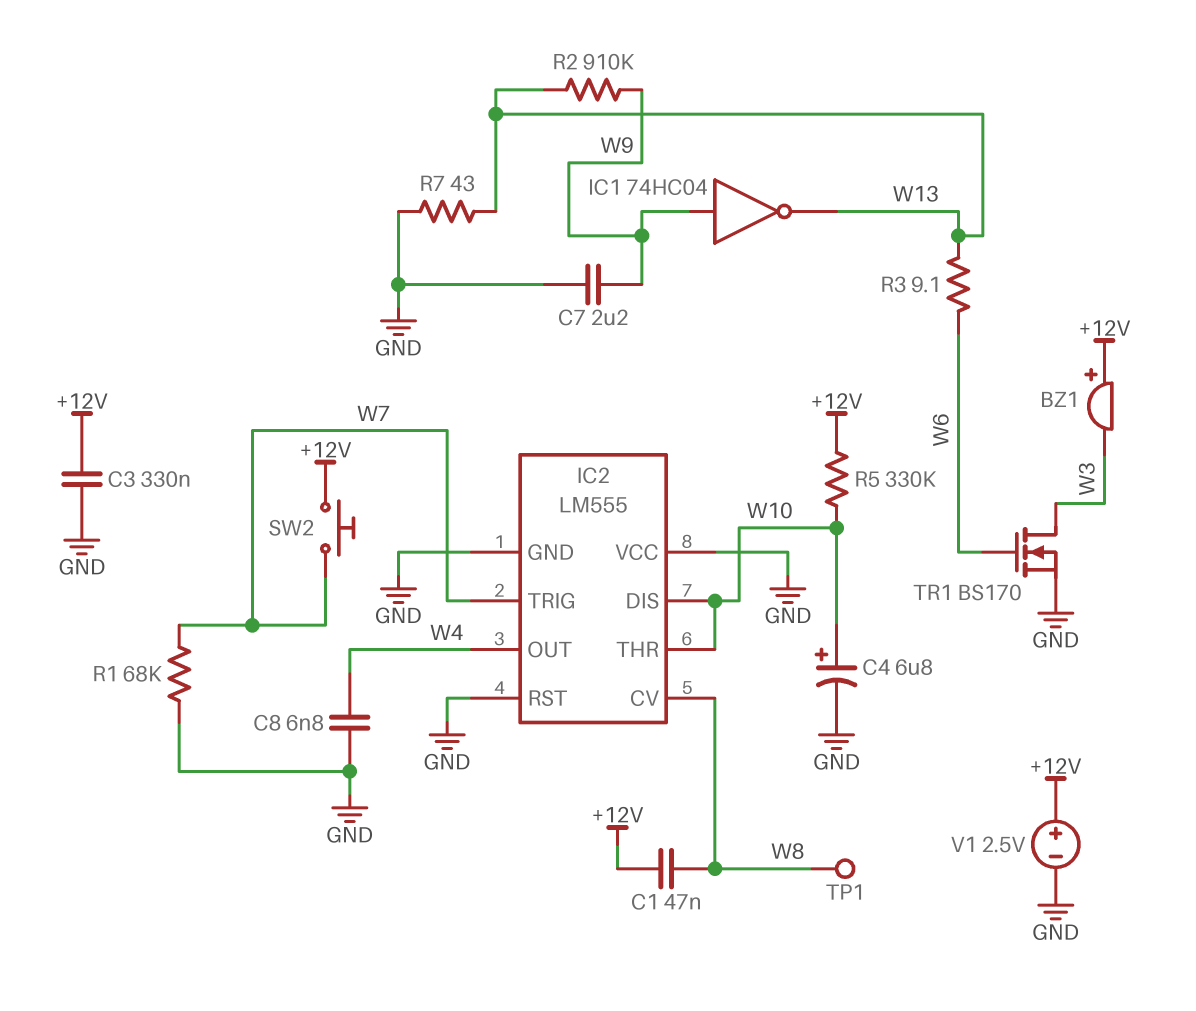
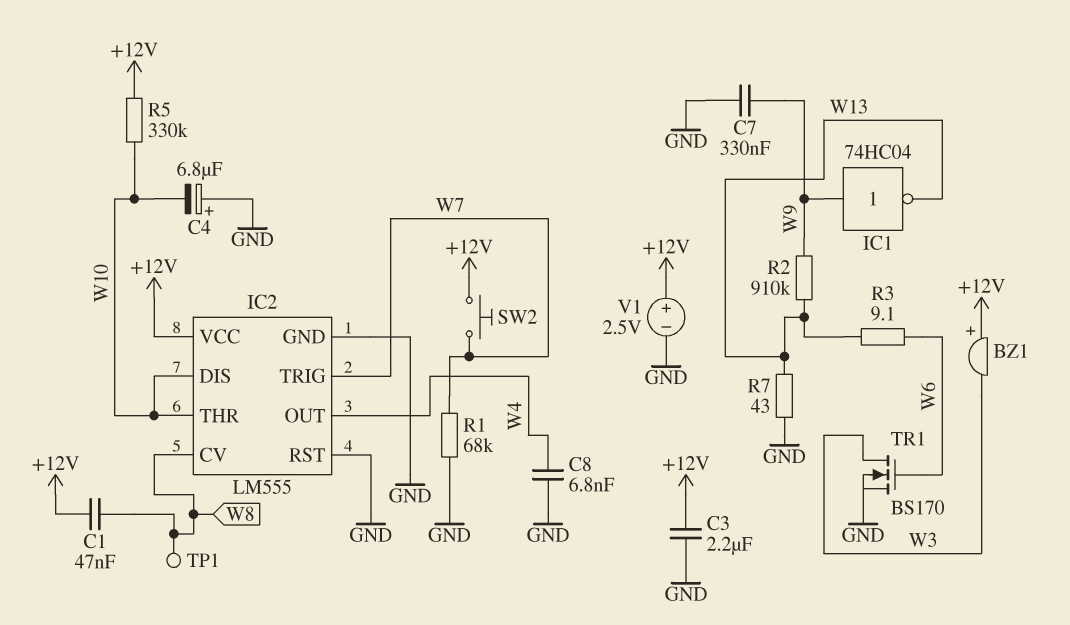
C3: 330nF (+12V, GND) -> 2.2uF (+12V, GND)
C4: 6.8uF (plus W10, minus GND) -> 6.8uF (plus GND, minus W10)
C7: 2.2uF (GND, W9) -> 330nF (GND, W9)
IC2 pin VCC: GND -> +12V

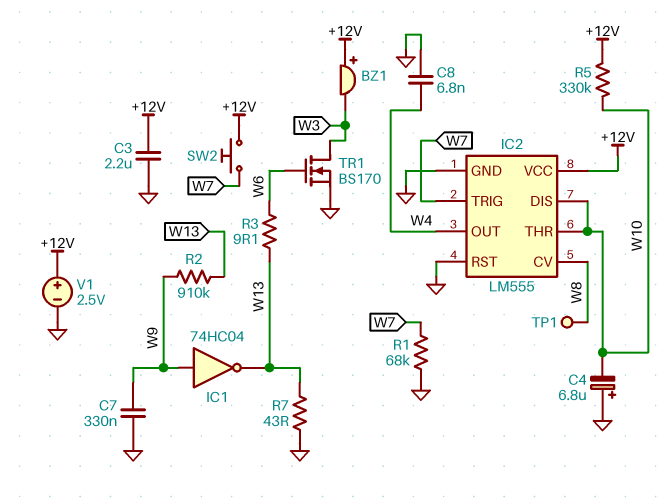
C1: 47nF (+12V, W8) -> none

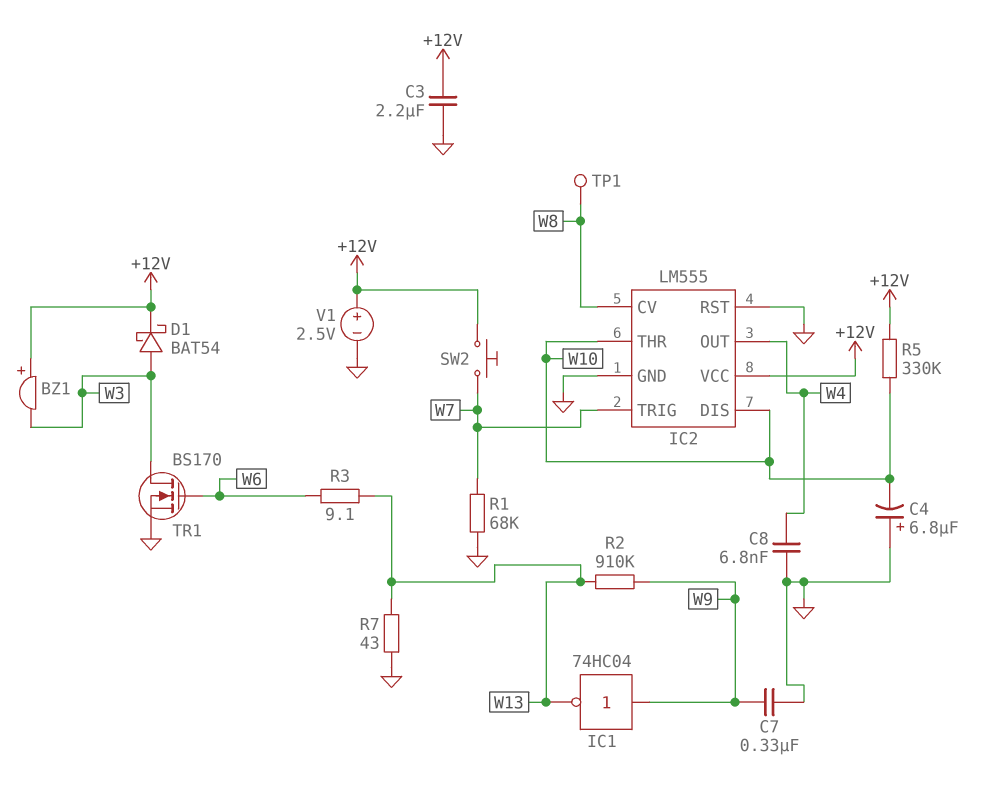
D1: none -> schottky BAT54 (A W3, K +12V)

